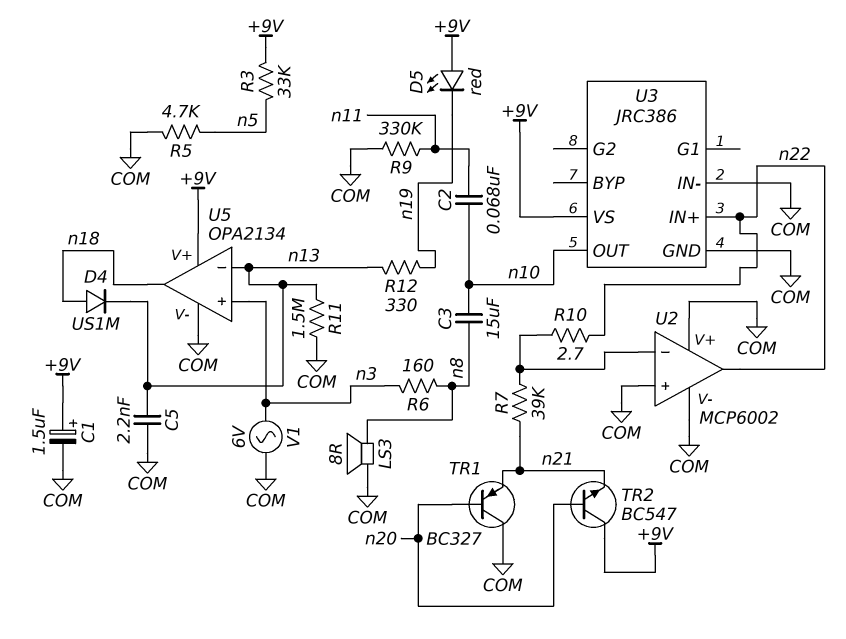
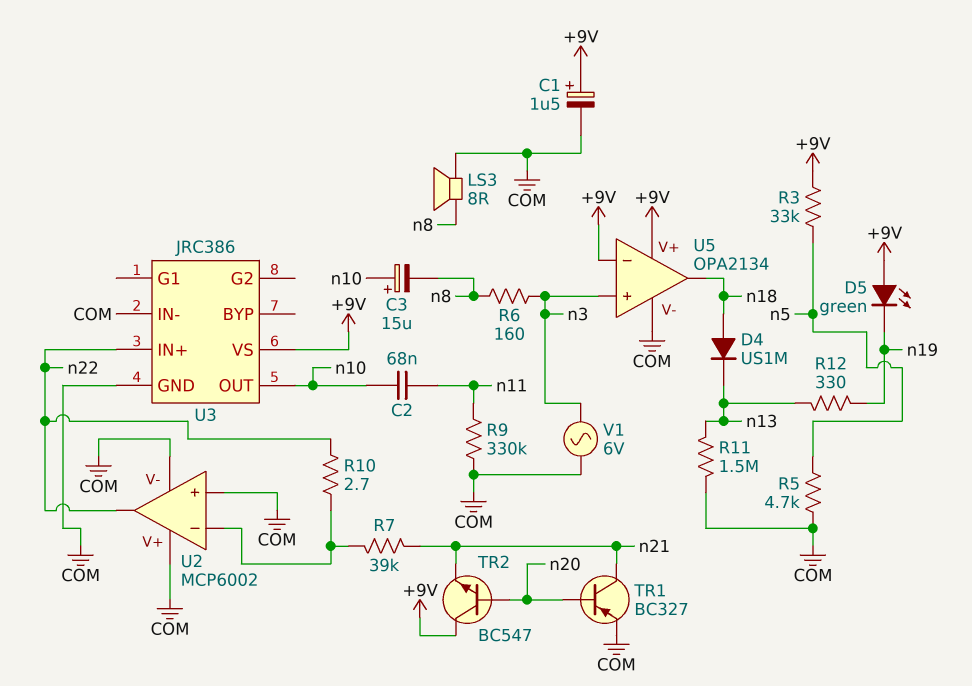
C3: 15uF (n8, n10) -> 15uF (plus n10, minus n8)
C5: 2.2nF (COM, n13) -> none
D5: LED red (A +9V, K n19) -> LED green (A +9V, K n19)
TR1: PNP BC327 (B n20, C COM, E n21) -> PNP BC327 (B n20, C n21, E COM)
U5 pin in-: n13 -> +9V

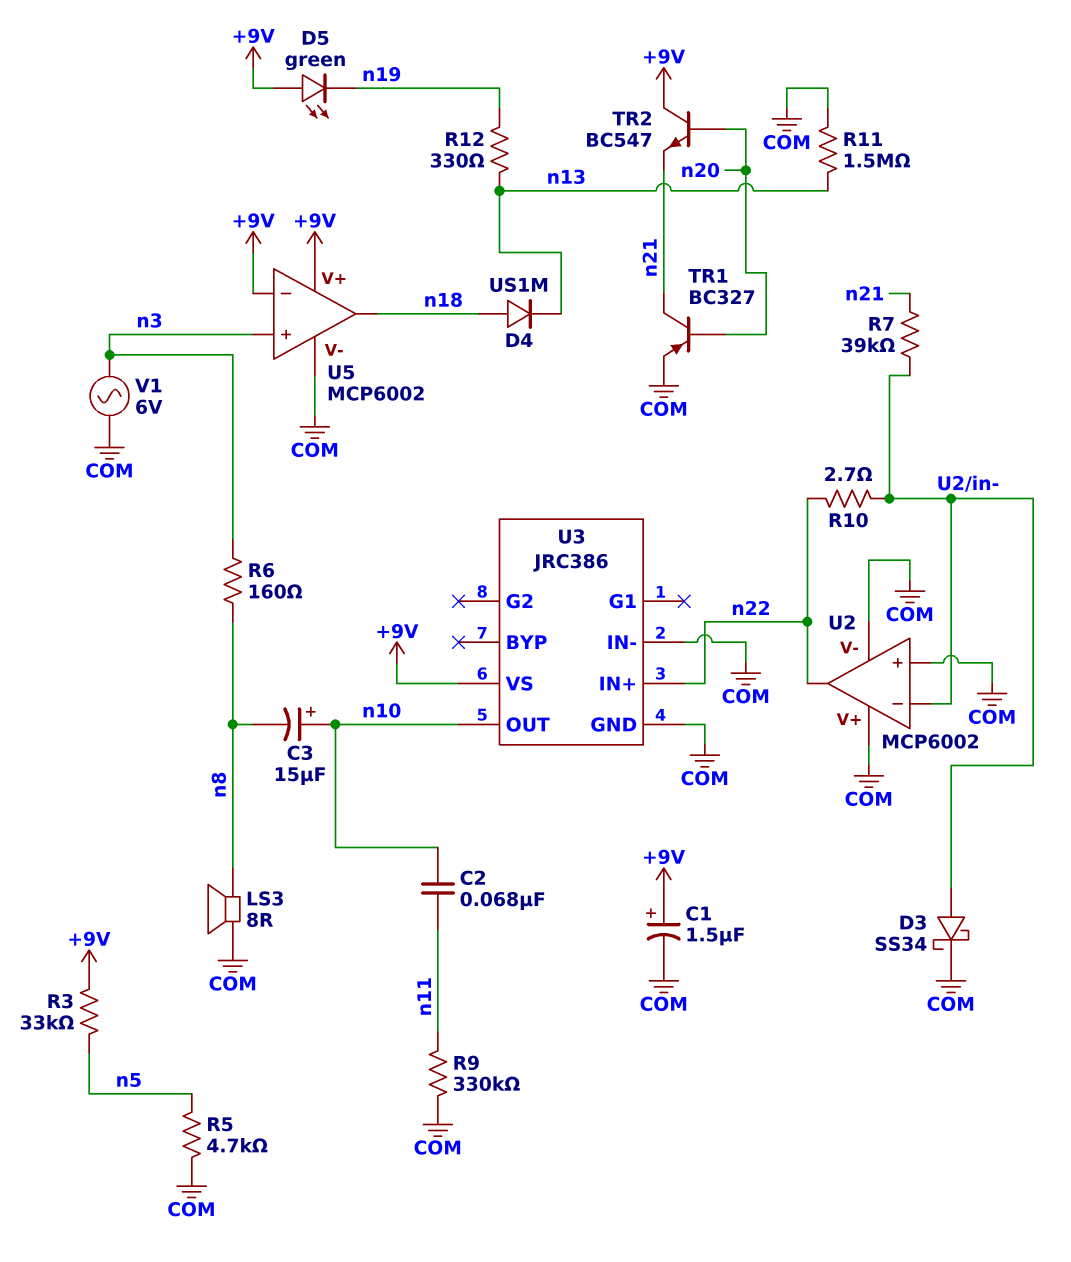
D3: none -> schottky SS34 (A U2/in-, K COM)
U5: OPA2134 -> MCP6002

